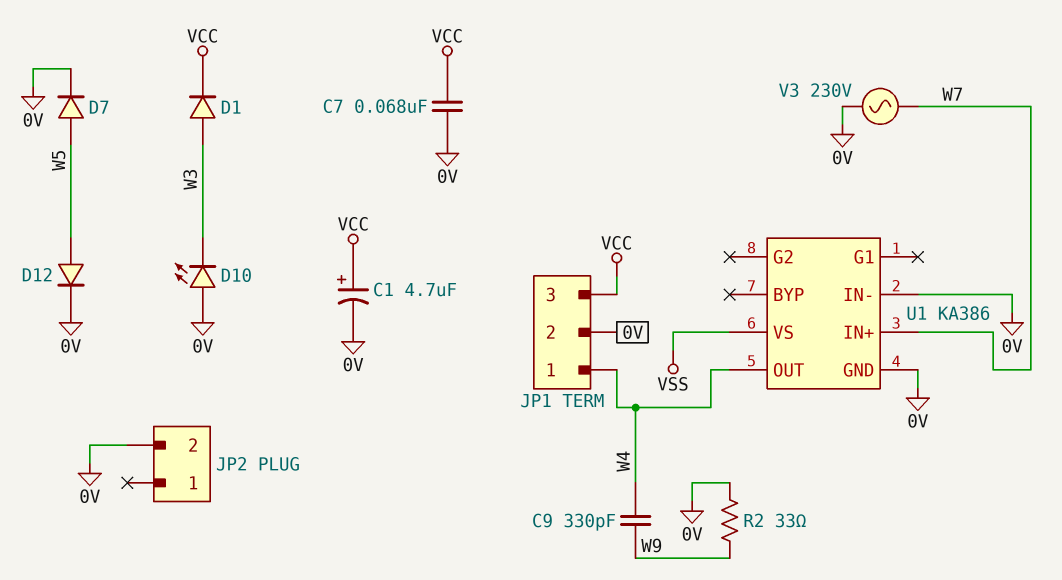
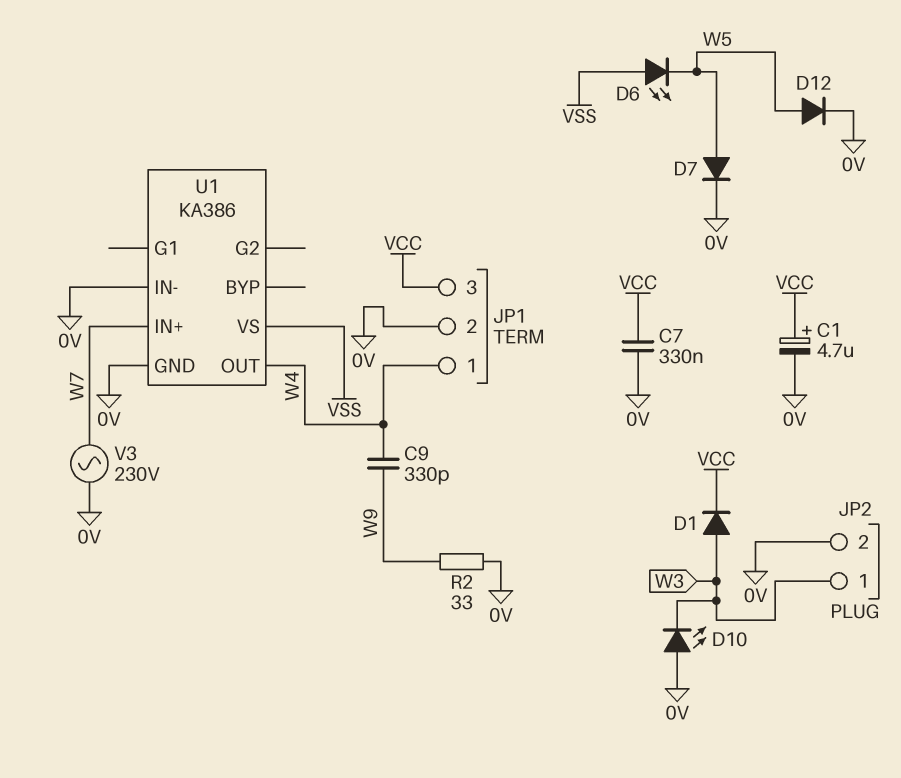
C7: 68nF (0V, VCC) -> 330nF (0V, VCC)
D6: none -> LED (A VSS, K W5)
JP2 pin 1: none -> W3

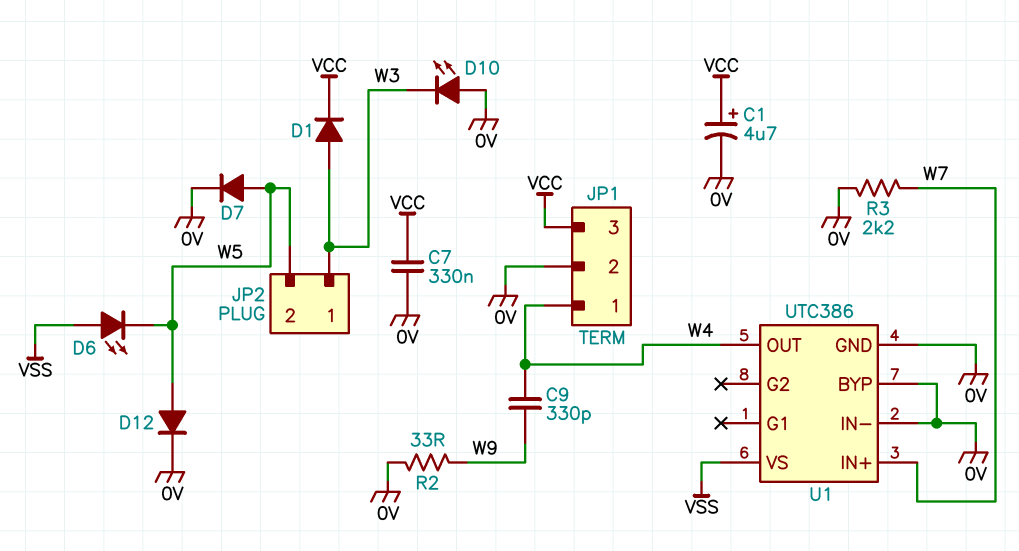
JP2 pin 2: 0V -> W5
R3: none -> 2.2k (0V, W7)
U1: KA386 -> UTC386
U1 pin BYP: none -> 0V
V3: AC 230V (0V, W7) -> none

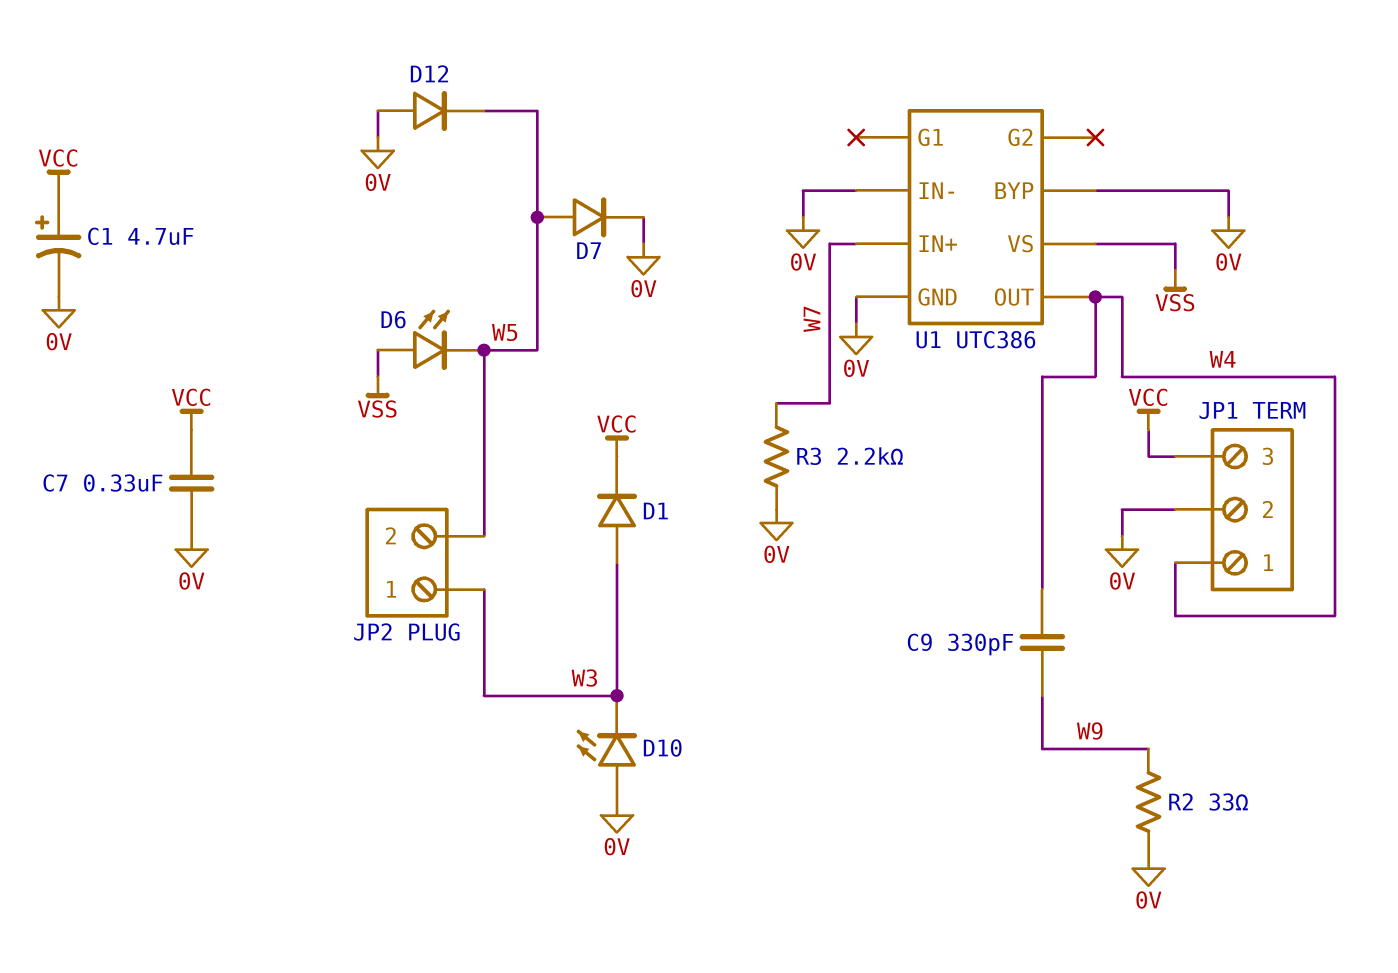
D12: diode (A W5, K 0V) -> diode (A 0V, K W5)

